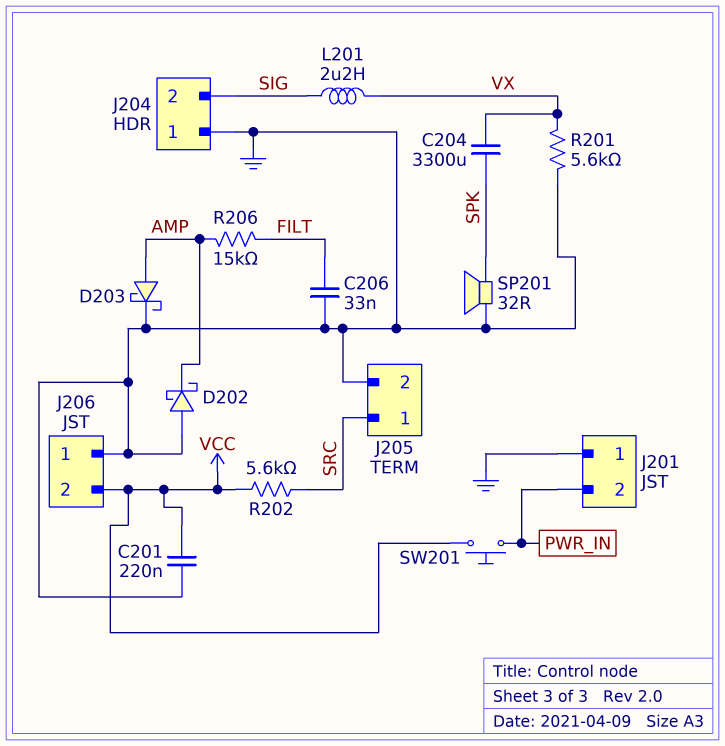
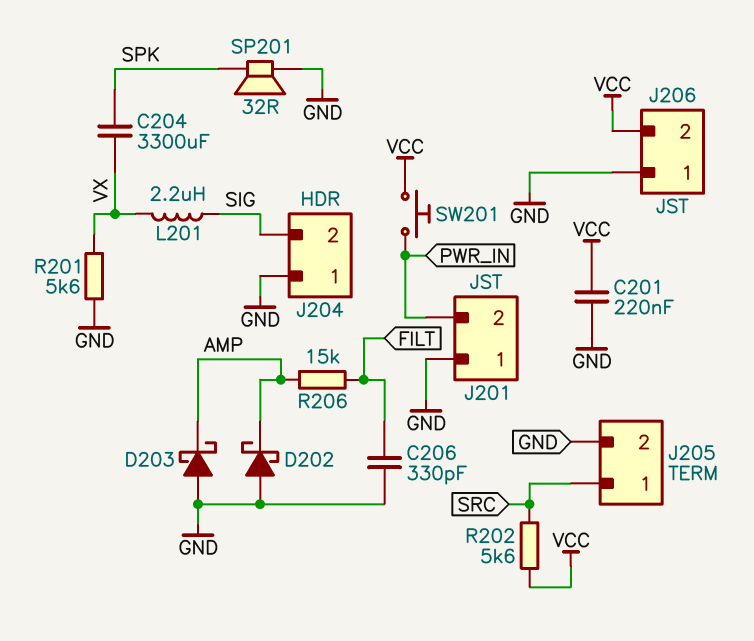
C206: 33nF (FILT, GND) -> 330pF (FILT, GND)
D203: schottky (A AMP, K GND) -> schottky (A GND, K AMP)

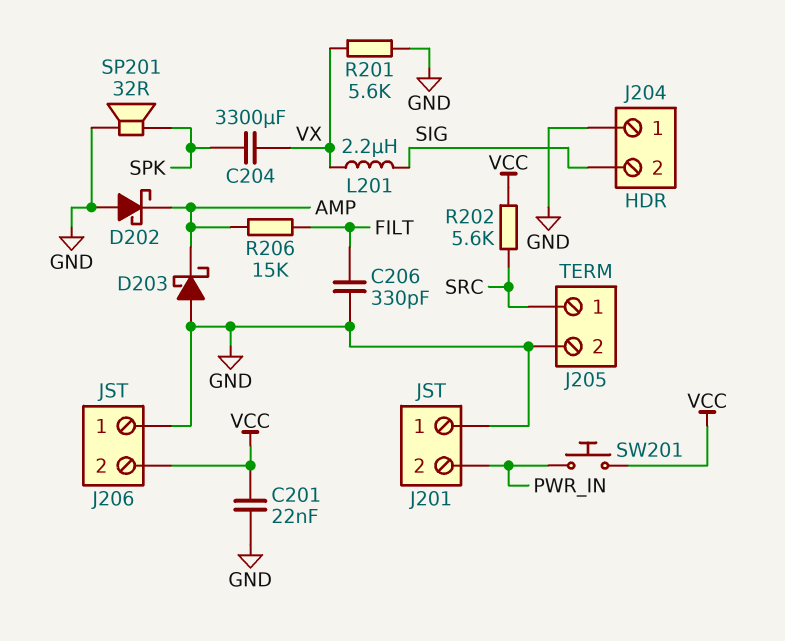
C201: 220nF (GND, VCC) -> 22nF (GND, VCC)

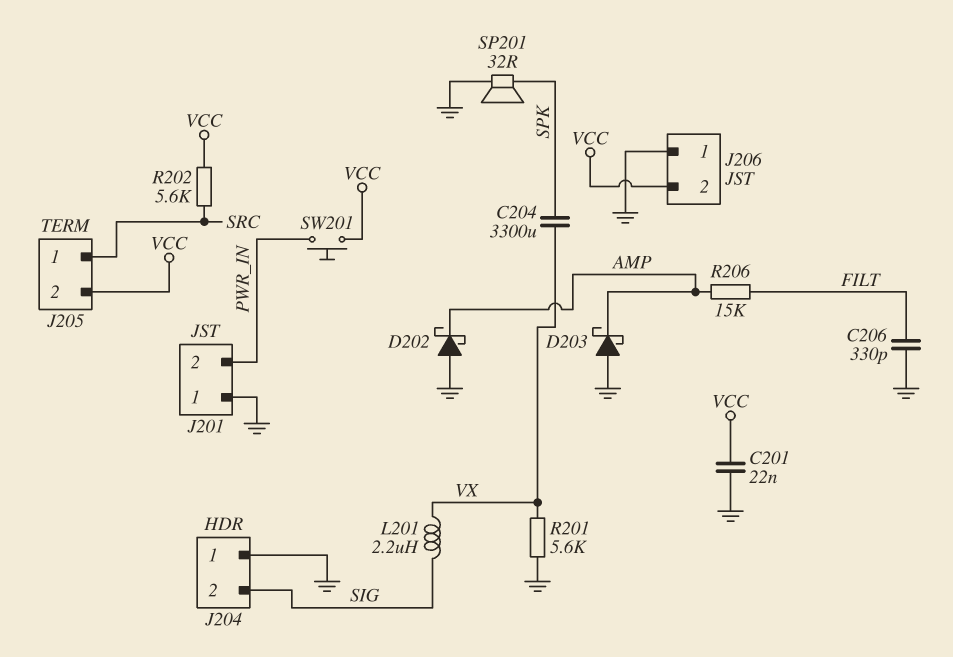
J205 pin 2: GND -> VCC

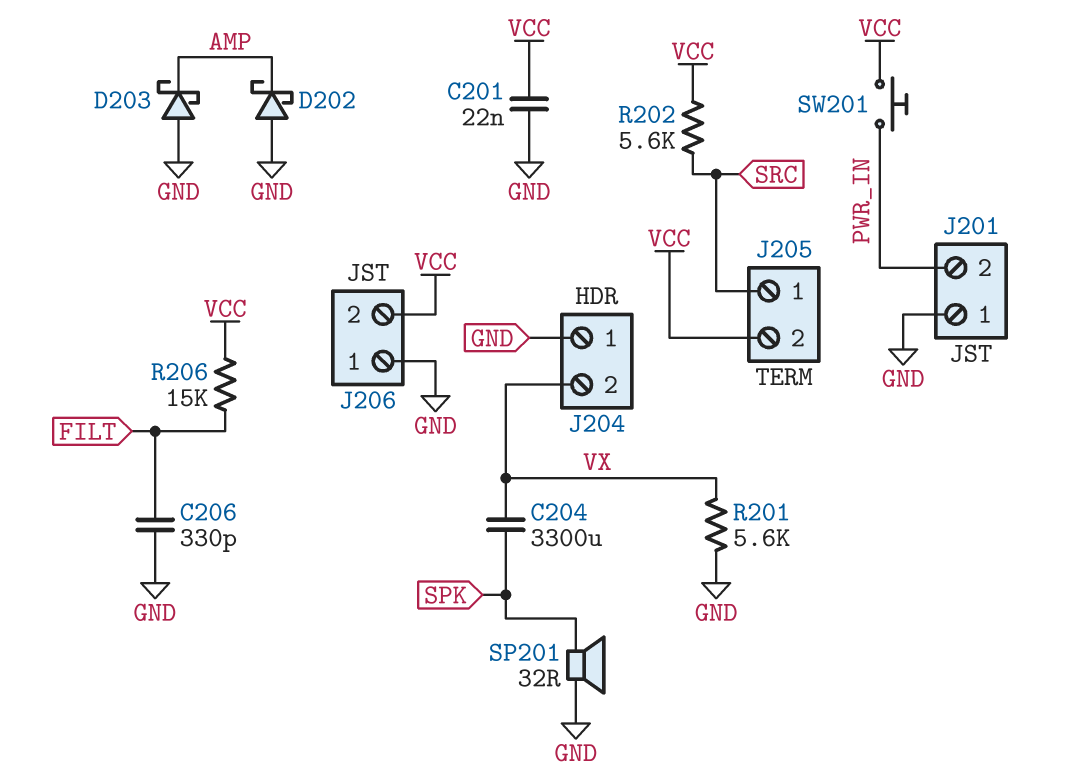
J204 pin 2: SIG -> VX
L201: 2.2uH (SIG, VX) -> none
R206: 15k (AMP, FILT) -> 15k (FILT, VCC)

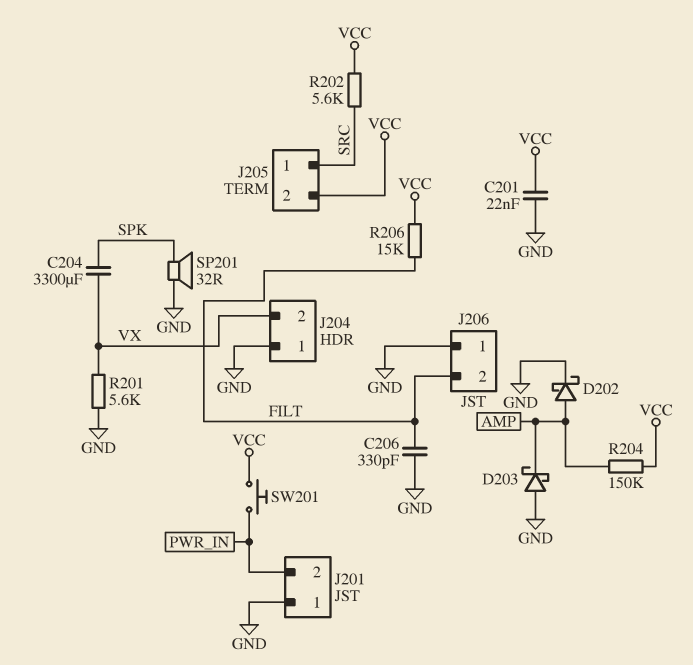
D202: schottky (A GND, K AMP) -> schottky (A AMP, K GND)
J206 pin 2: VCC -> FILT
R204: none -> 150k (AMP, VCC)

